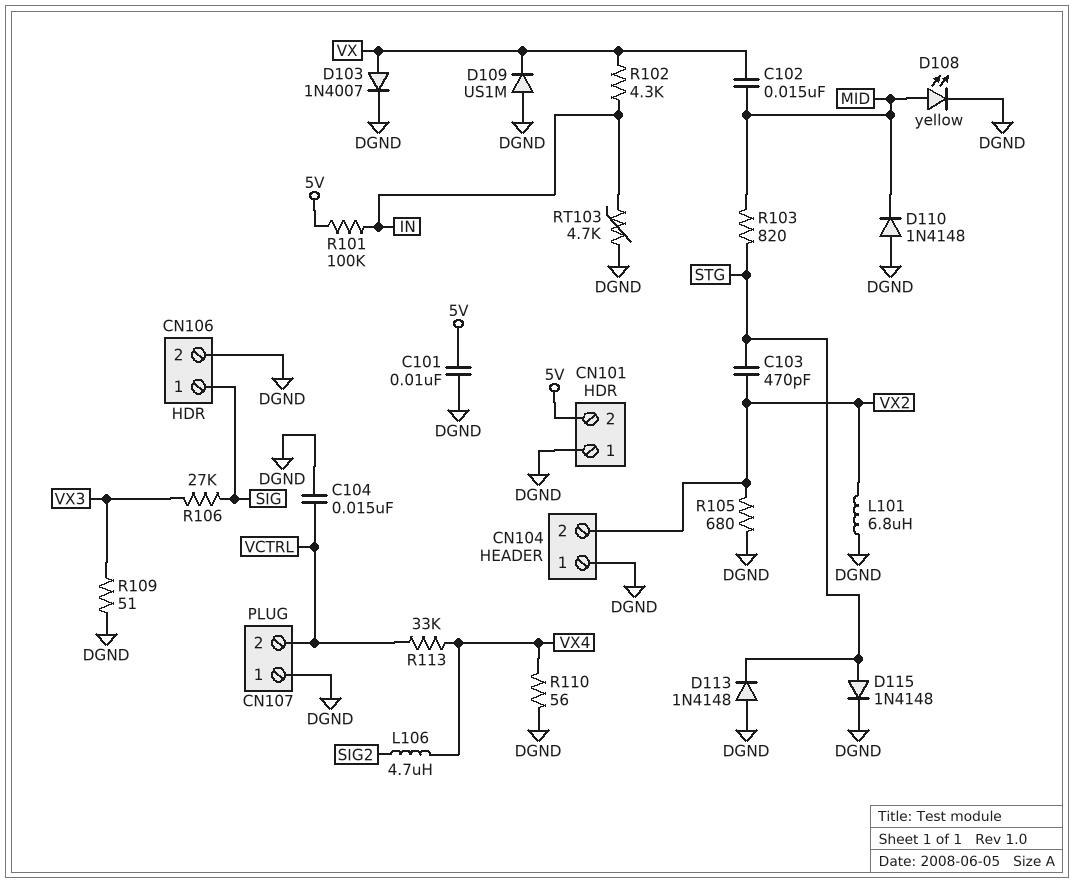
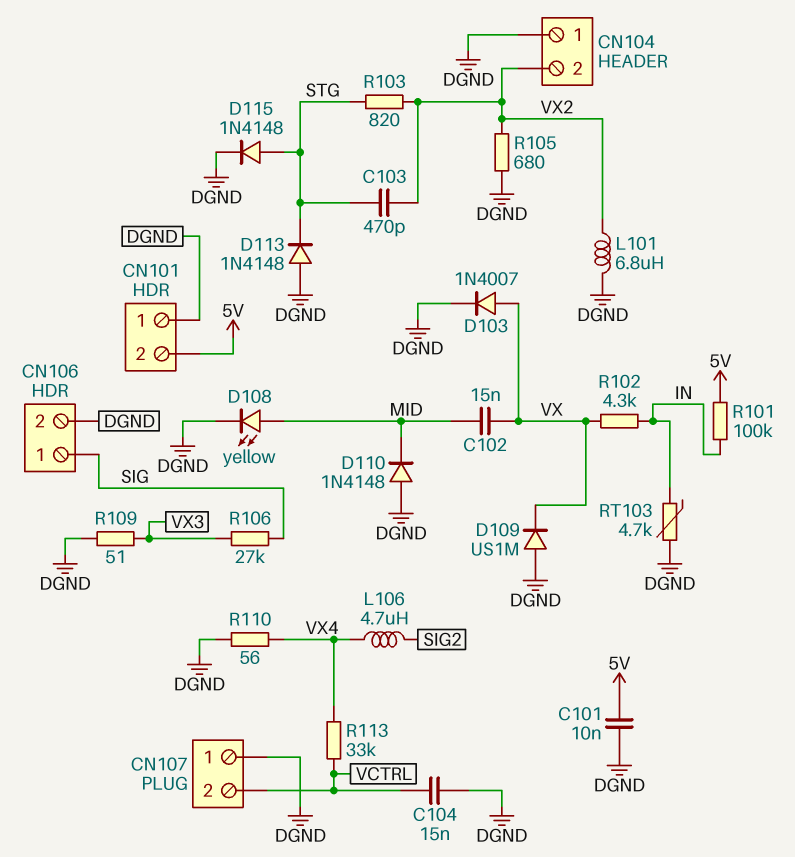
R103: 820 (MID, STG) -> 820 (STG, VX2)

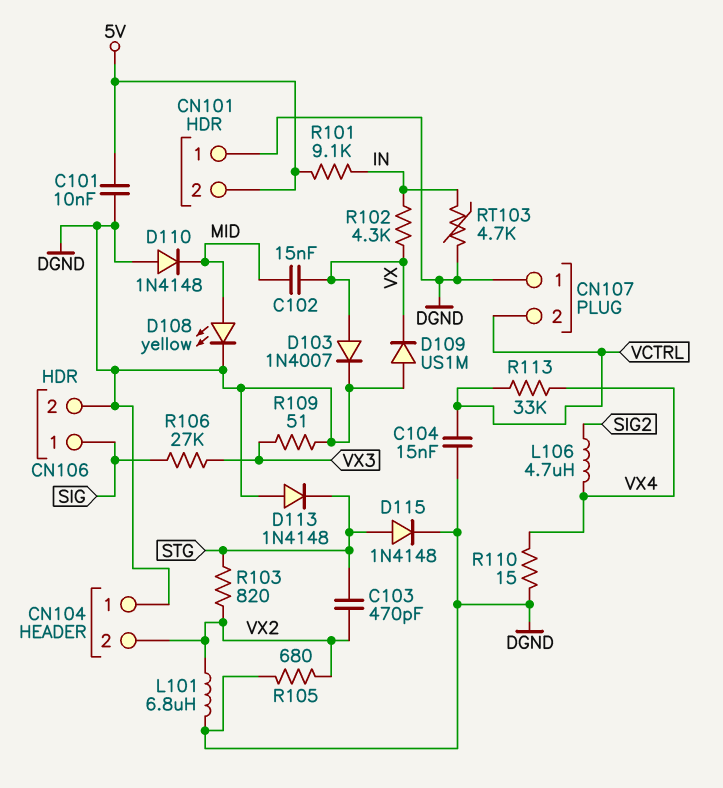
R101: 100k (5V, IN) -> 9.1k (5V, IN)
R110: 56 (DGND, VX4) -> 15 (DGND, VX4)

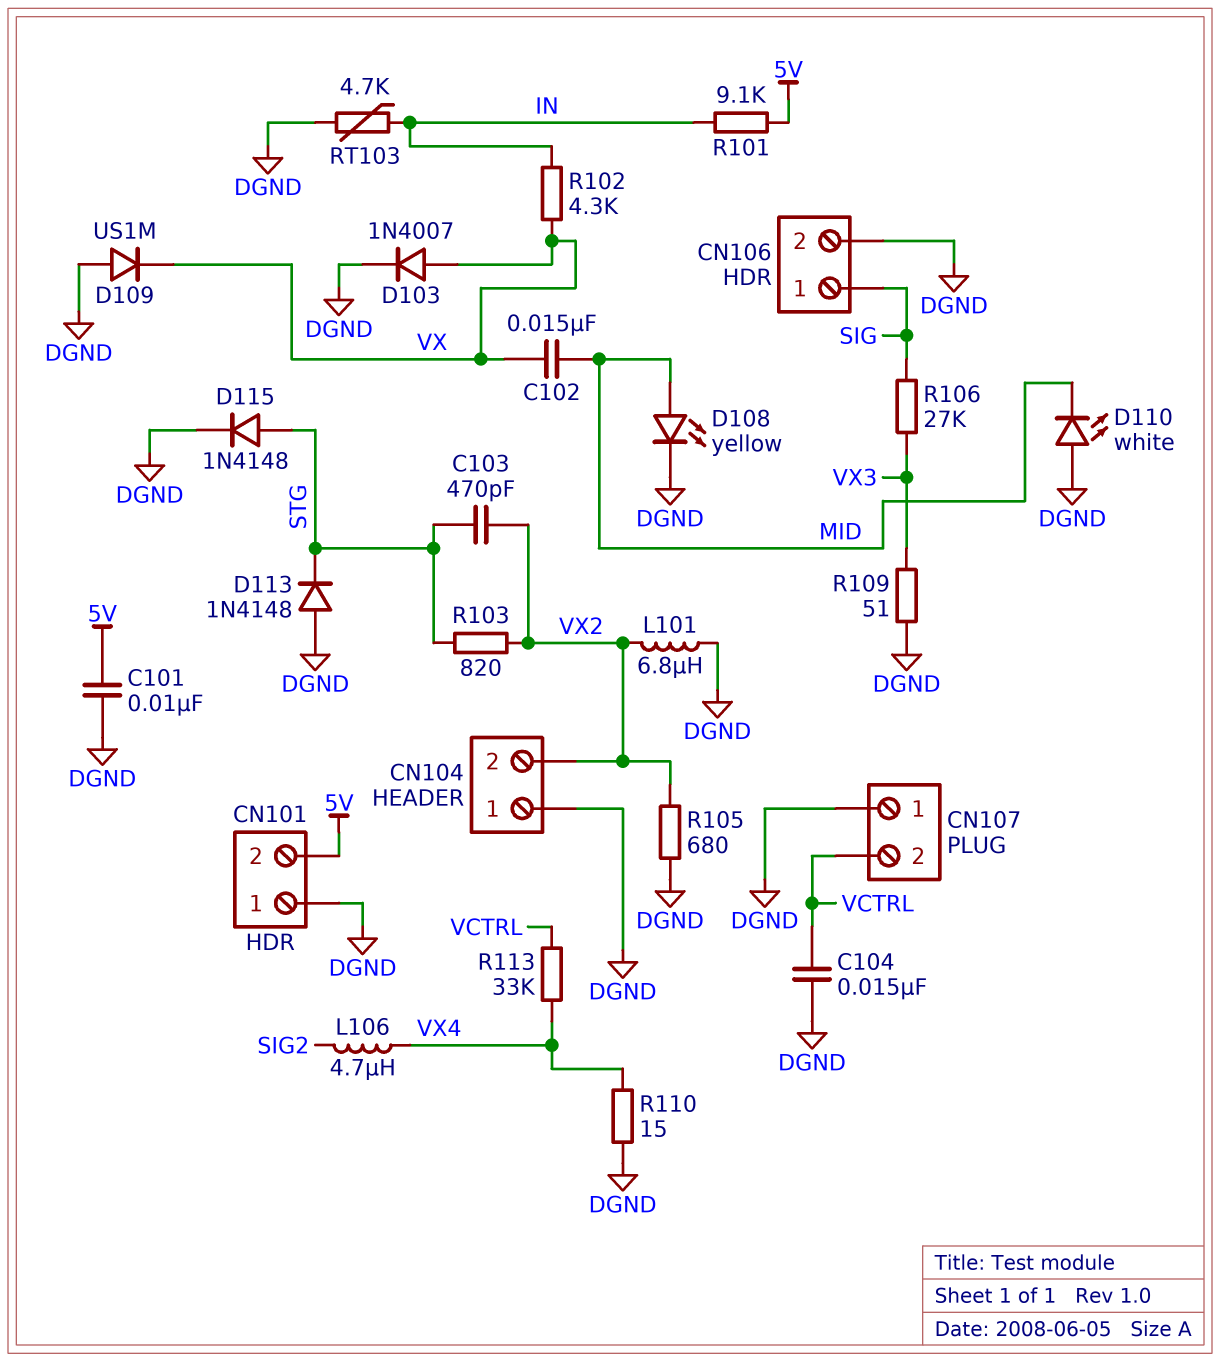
D110: diode 1N4148 (A DGND, K MID) -> LED white (A DGND, K MID)

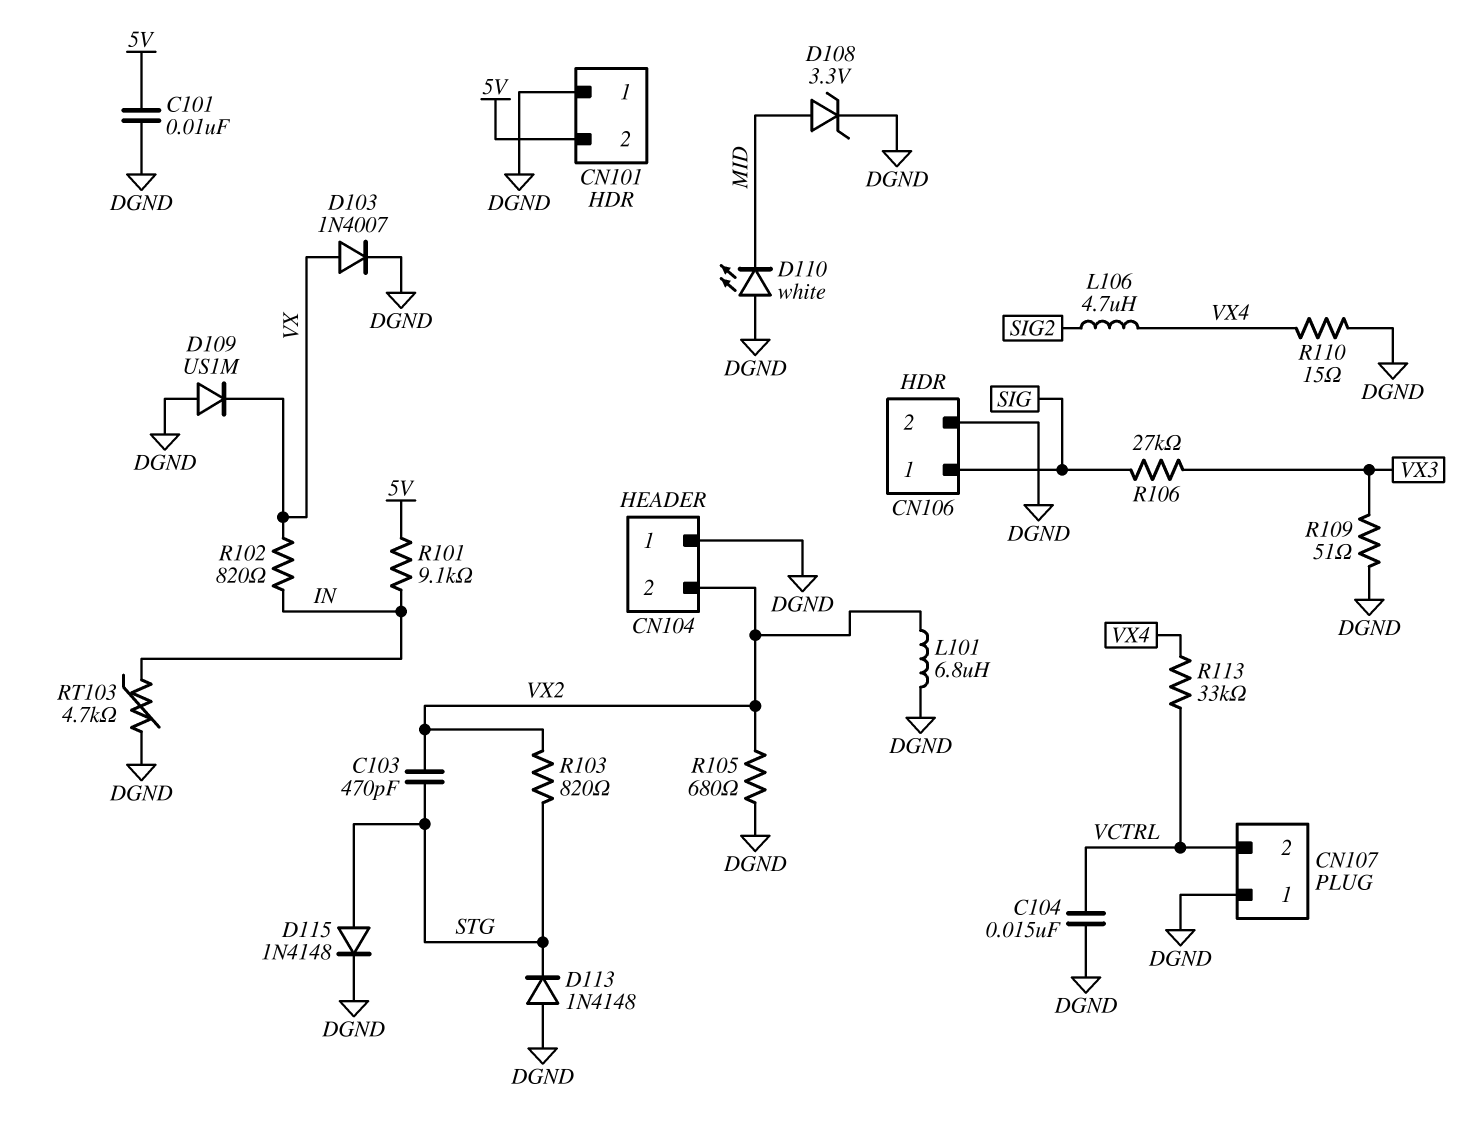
C102: 15nF (MID, VX) -> none
D108: LED yellow (A MID, K DGND) -> zener 3.3V (A MID, K DGND)
R102: 4.3k (IN, VX) -> 820 (IN, VX)

